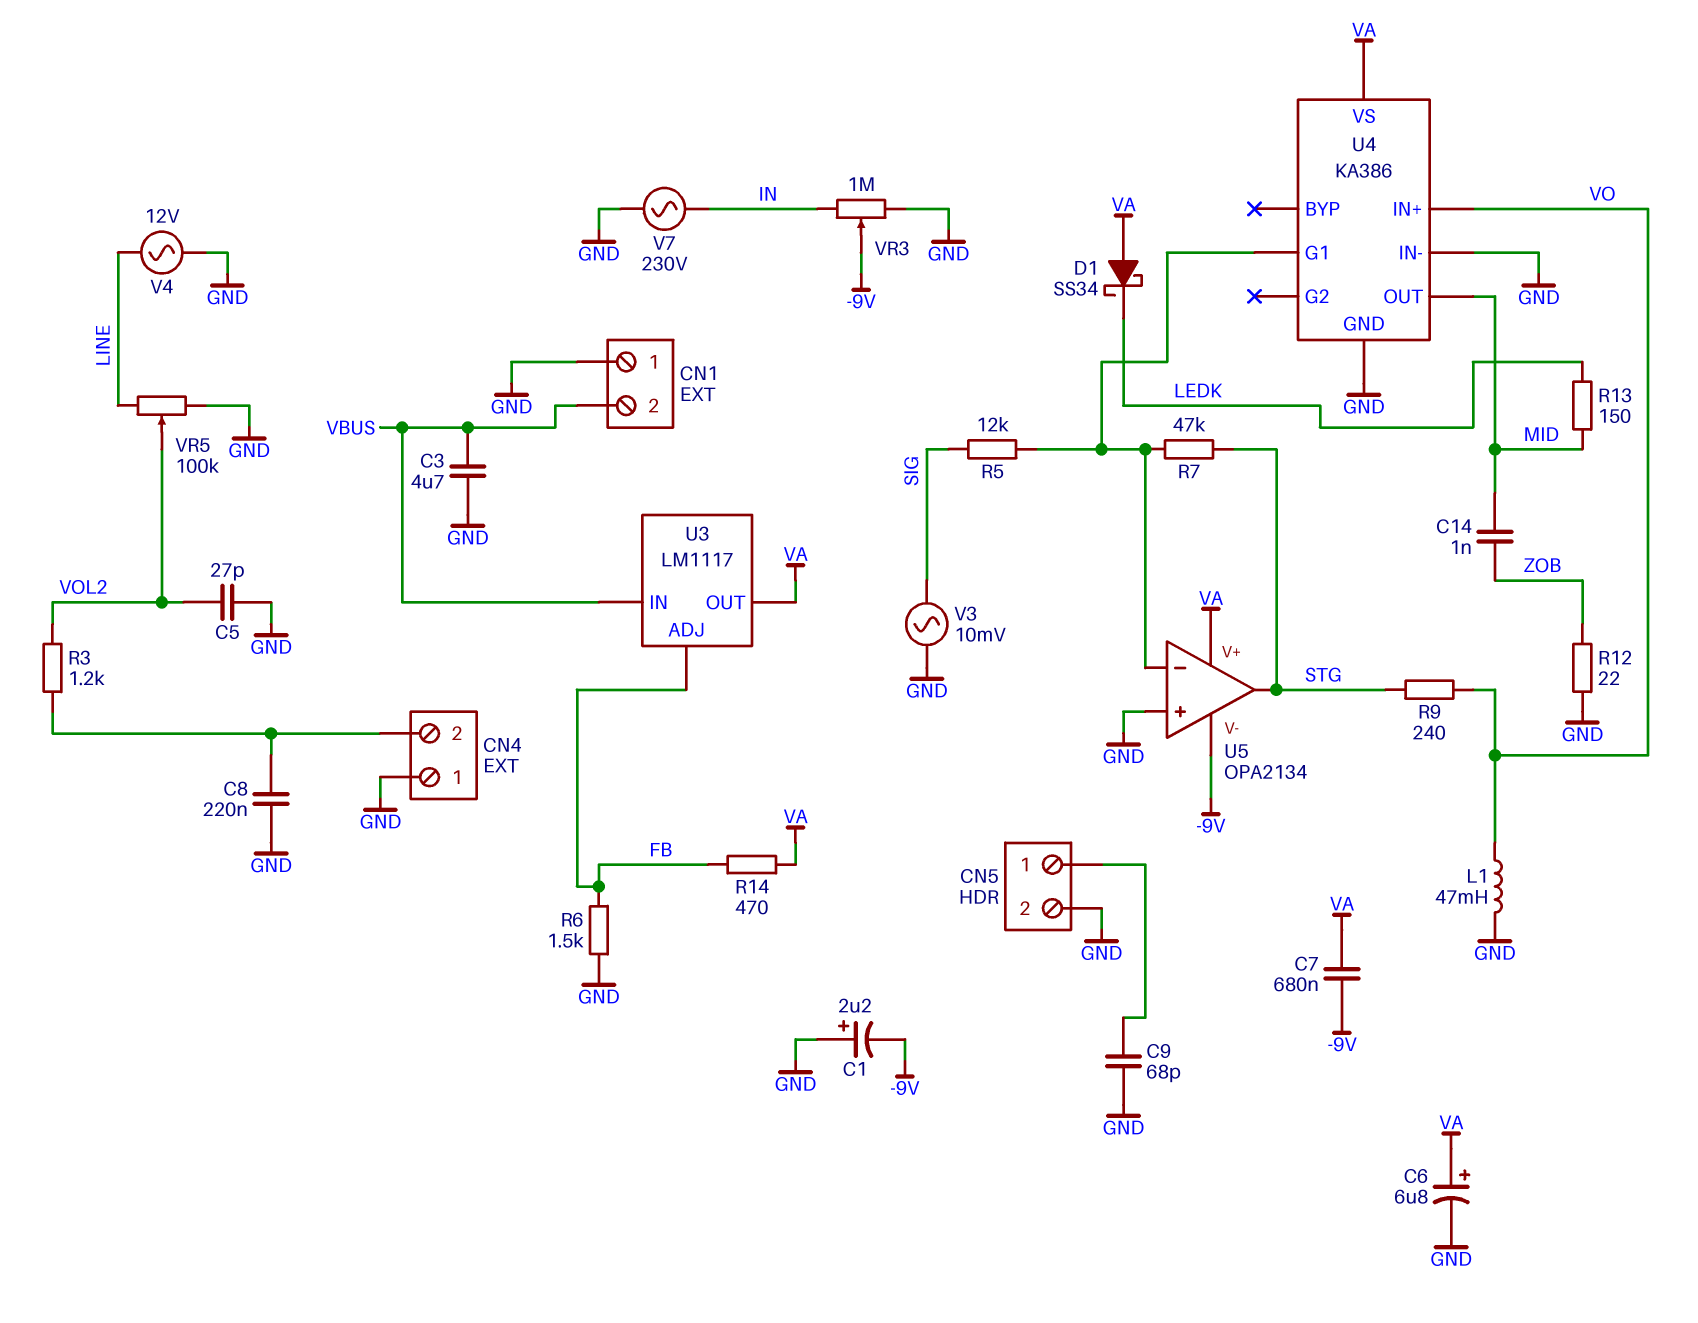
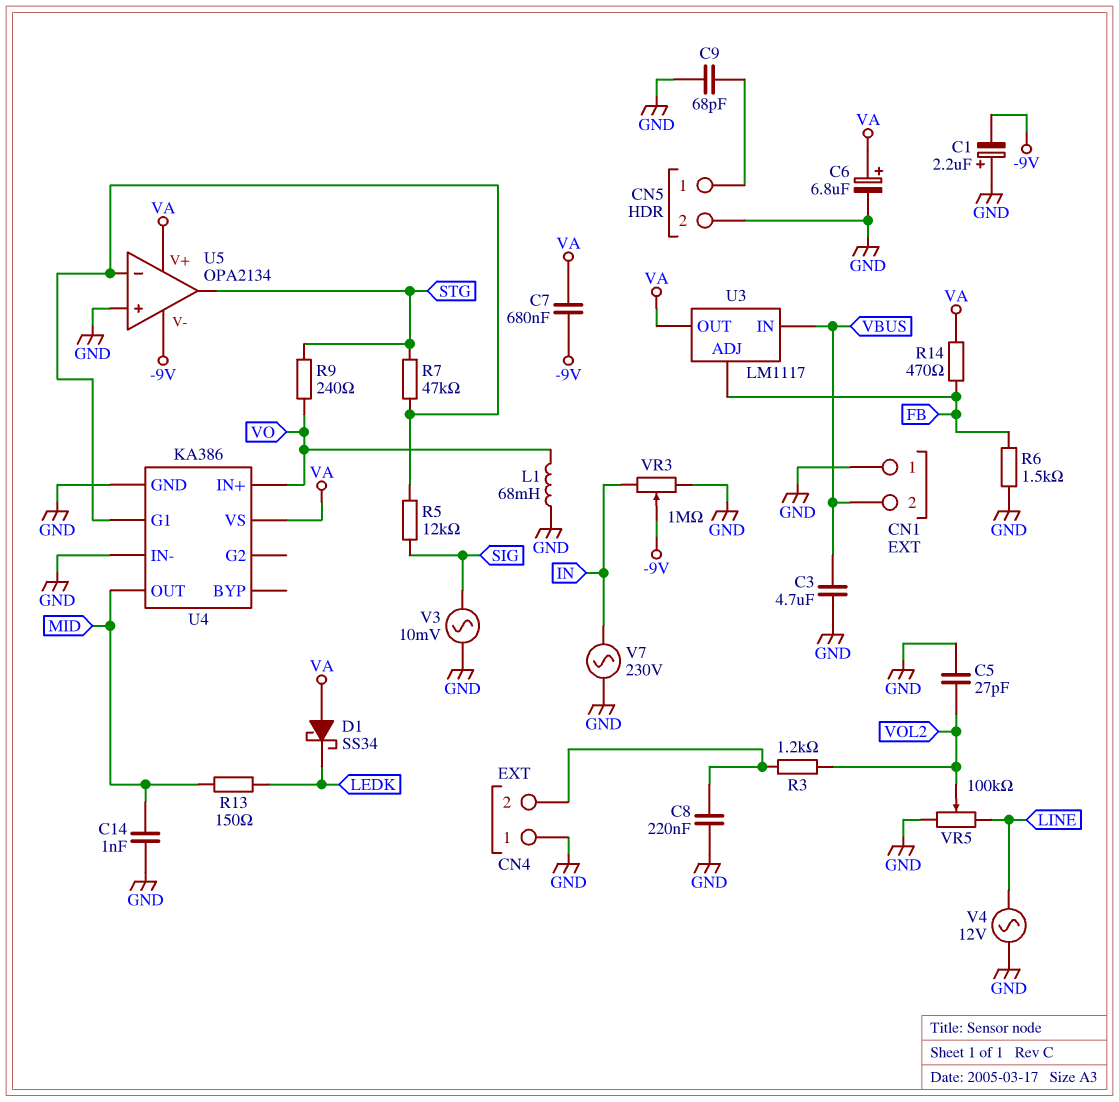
C14: 1nF (MID, ZOB) -> 1nF (GND, MID)
L1: 47mH (GND, VO) -> 68mH (GND, VO)
R12: 22 (GND, ZOB) -> none

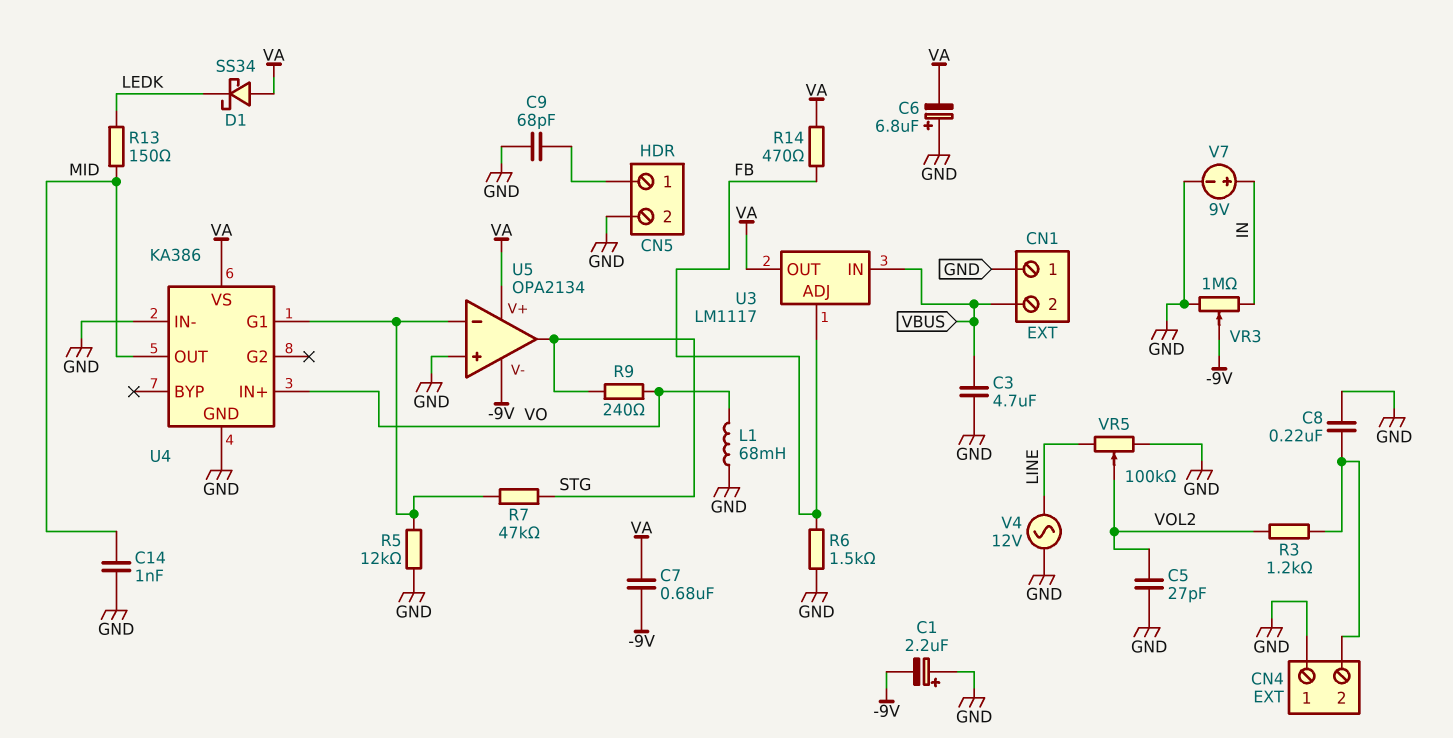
C6: 6.8uF (plus VA, minus GND) -> 6.8uF (plus GND, minus VA)
R5: 12k (SIG, U4/G1) -> 12k (GND, U4/G1)
V3: AC 10mV (GND, SIG) -> none
V7: AC 230V (GND, IN) -> 9V (plus IN, minus GND)

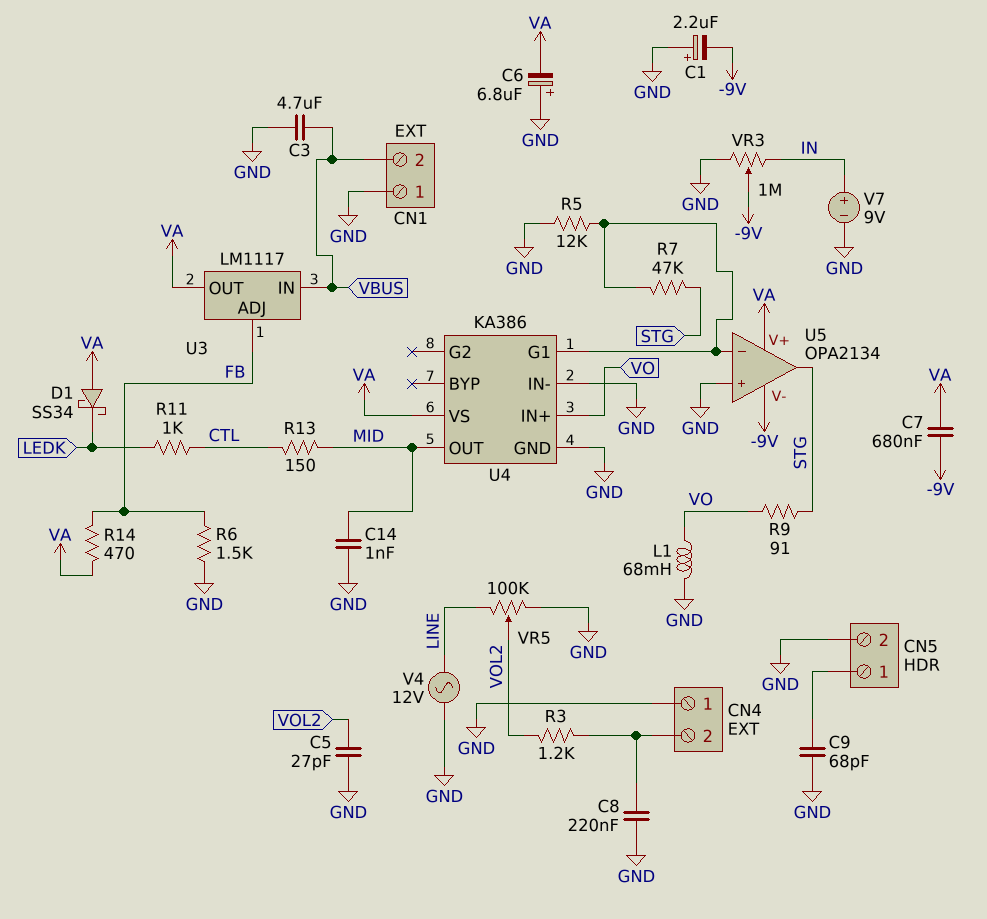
R9: 240 (STG, VO) -> 91 (STG, VO)
R11: none -> 1k (CTL, LEDK)
R13: 150 (LEDK, MID) -> 150 (CTL, MID)

